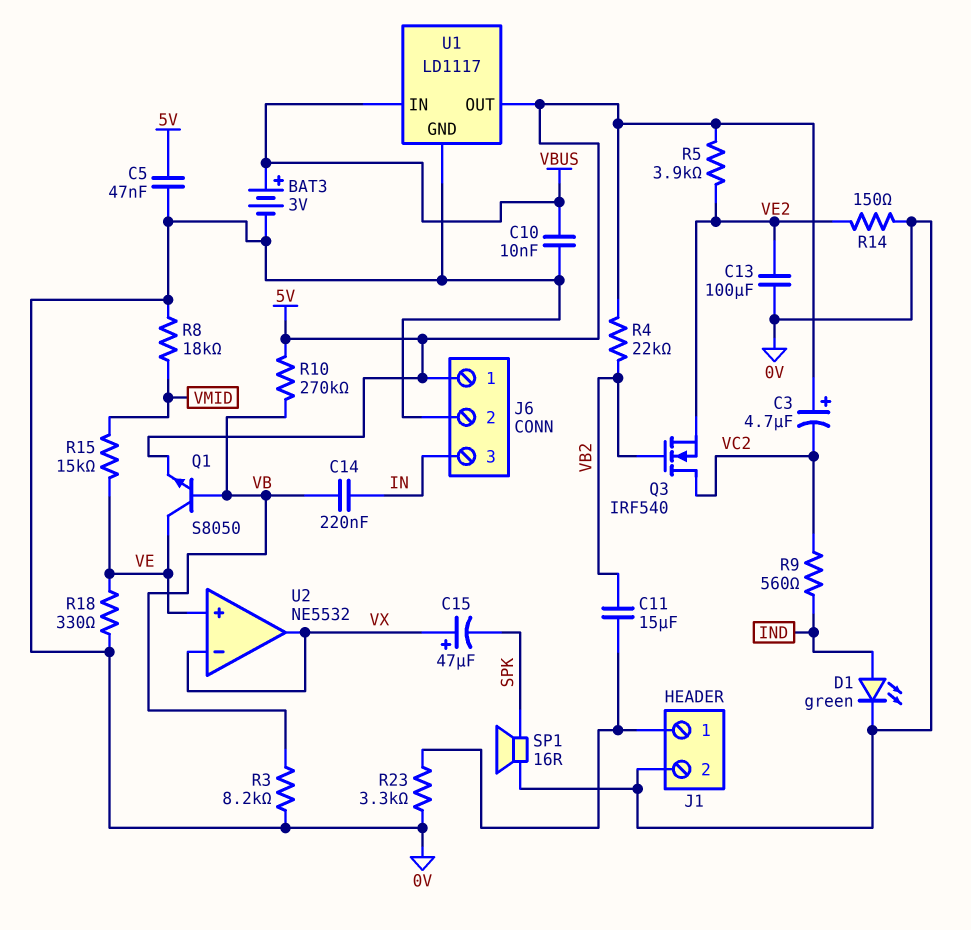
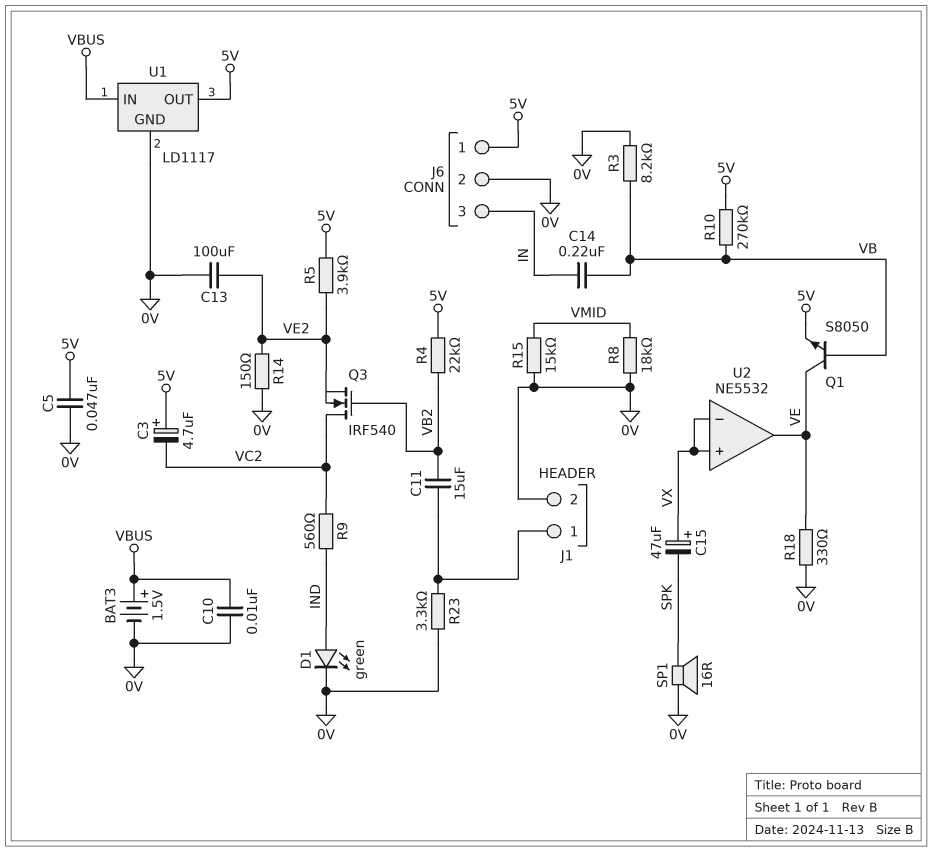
BAT3: 3V (plus VBUS, minus 0V) -> 1.5V (plus VBUS, minus 0V)
R15: 15k (VE, VMID) -> 15k (0V, VMID)
U2 pin in+: VE -> VX
U2 pin out: VX -> VE

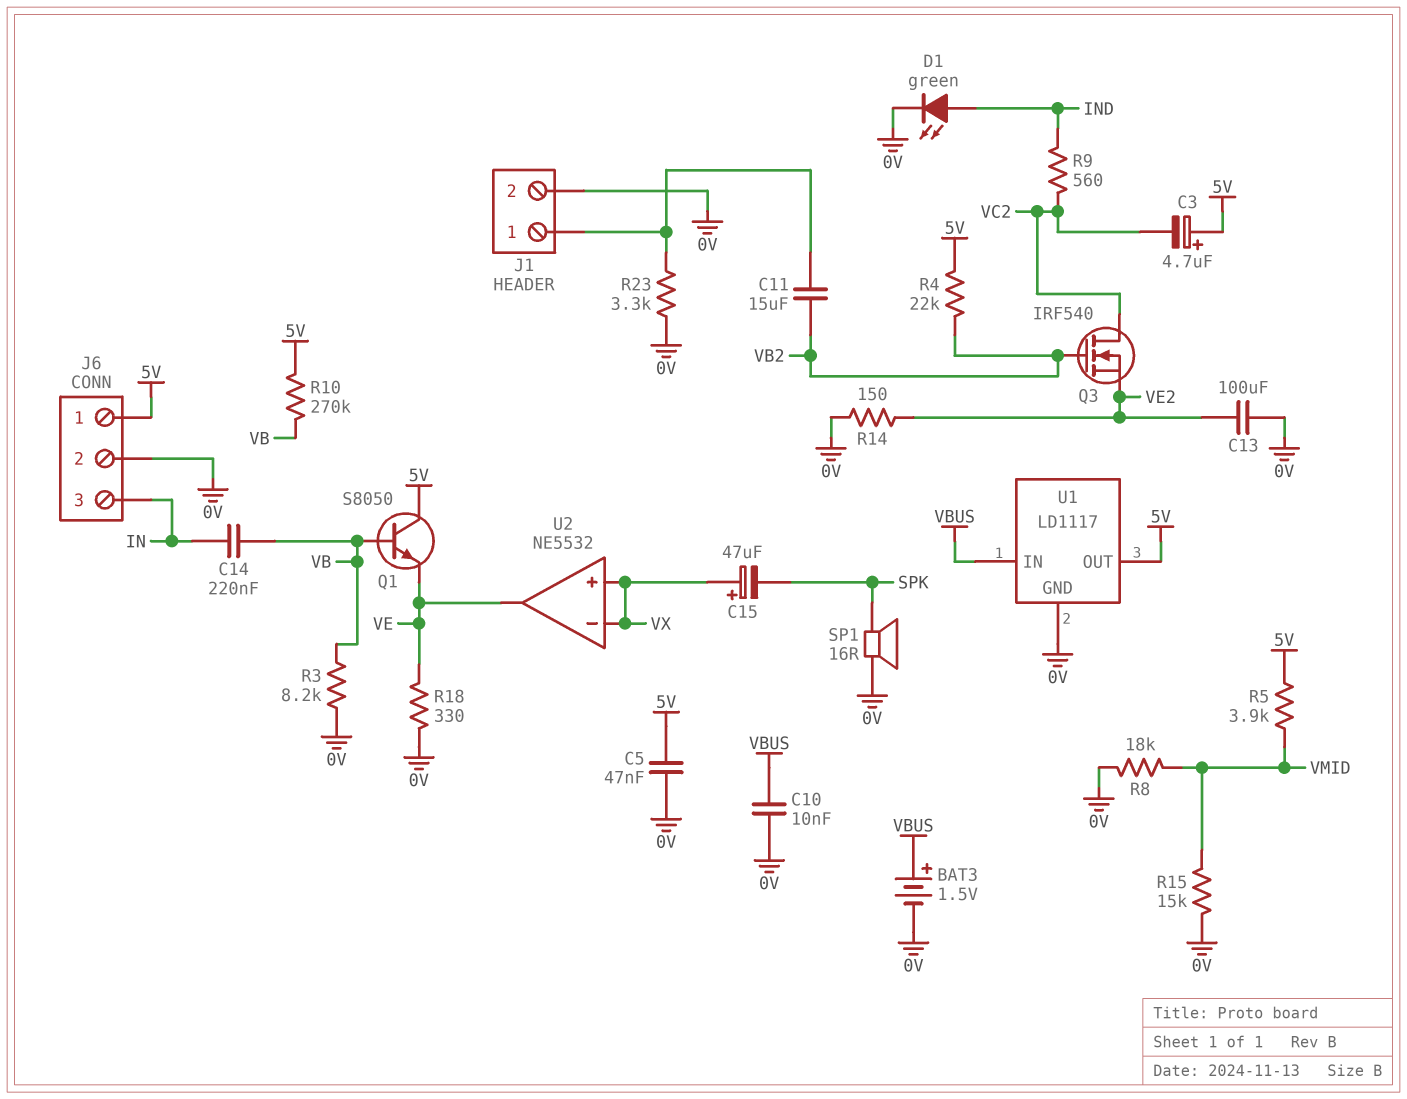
Q1: NPN S8050 (B VB, C VE, E 5V) -> NPN S8050 (B VB, C 5V, E VE)
R5: 3.9k (5V, VE2) -> 3.9k (5V, VMID)

